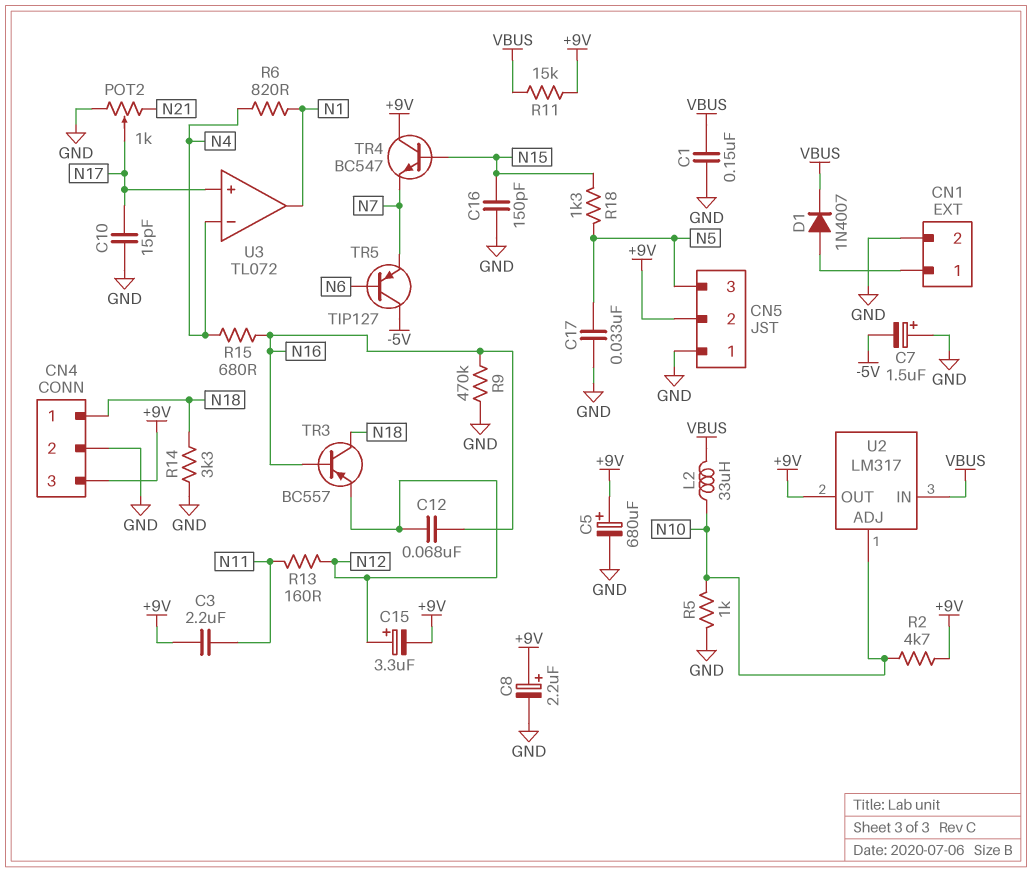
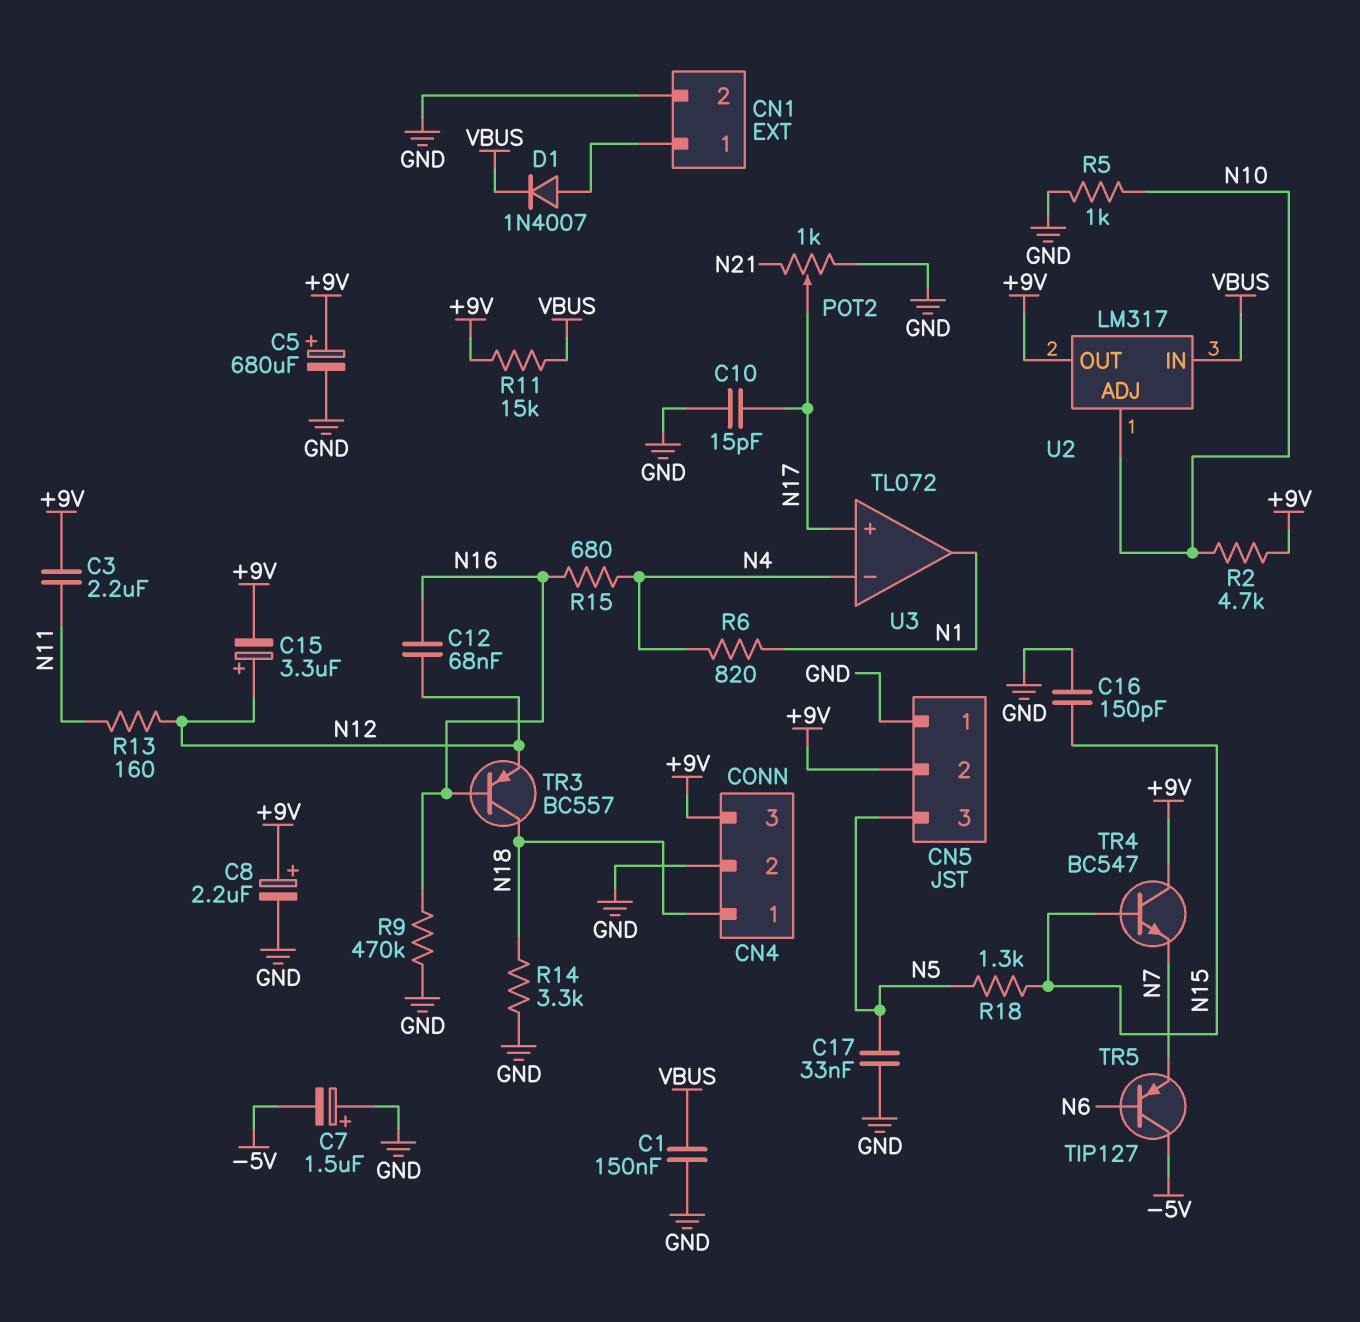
L2: 33uH (N10, VBUS) -> none

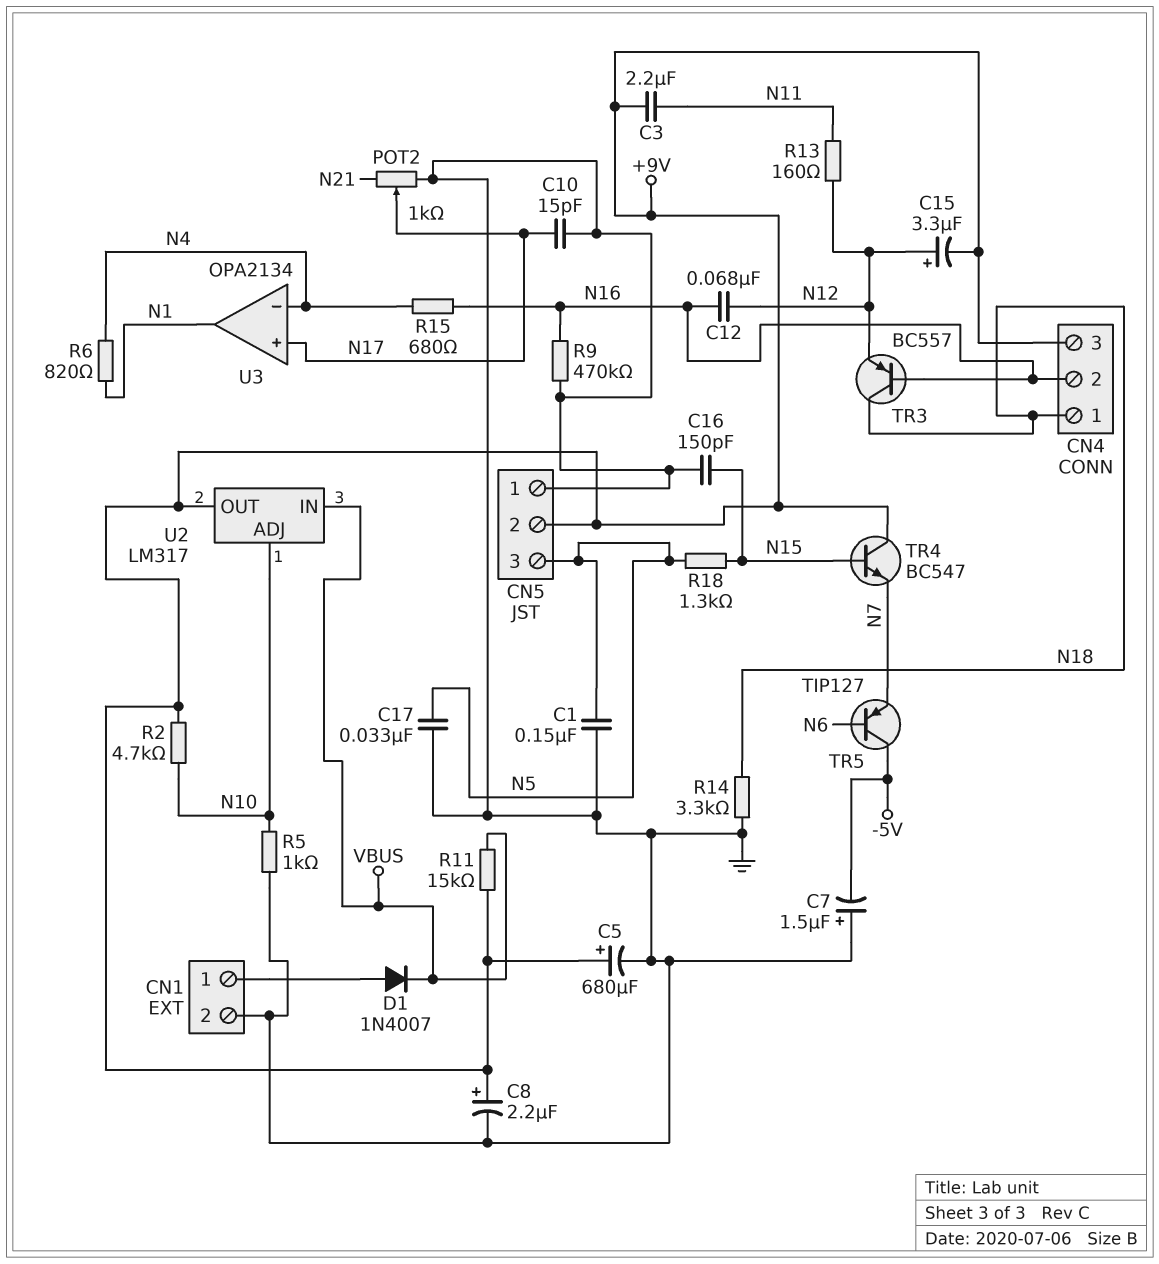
C1: 150nF (GND, VBUS) -> 150nF (GND, N5)
CN4 pin 2: GND -> N16
U3: TL072 -> OPA2134

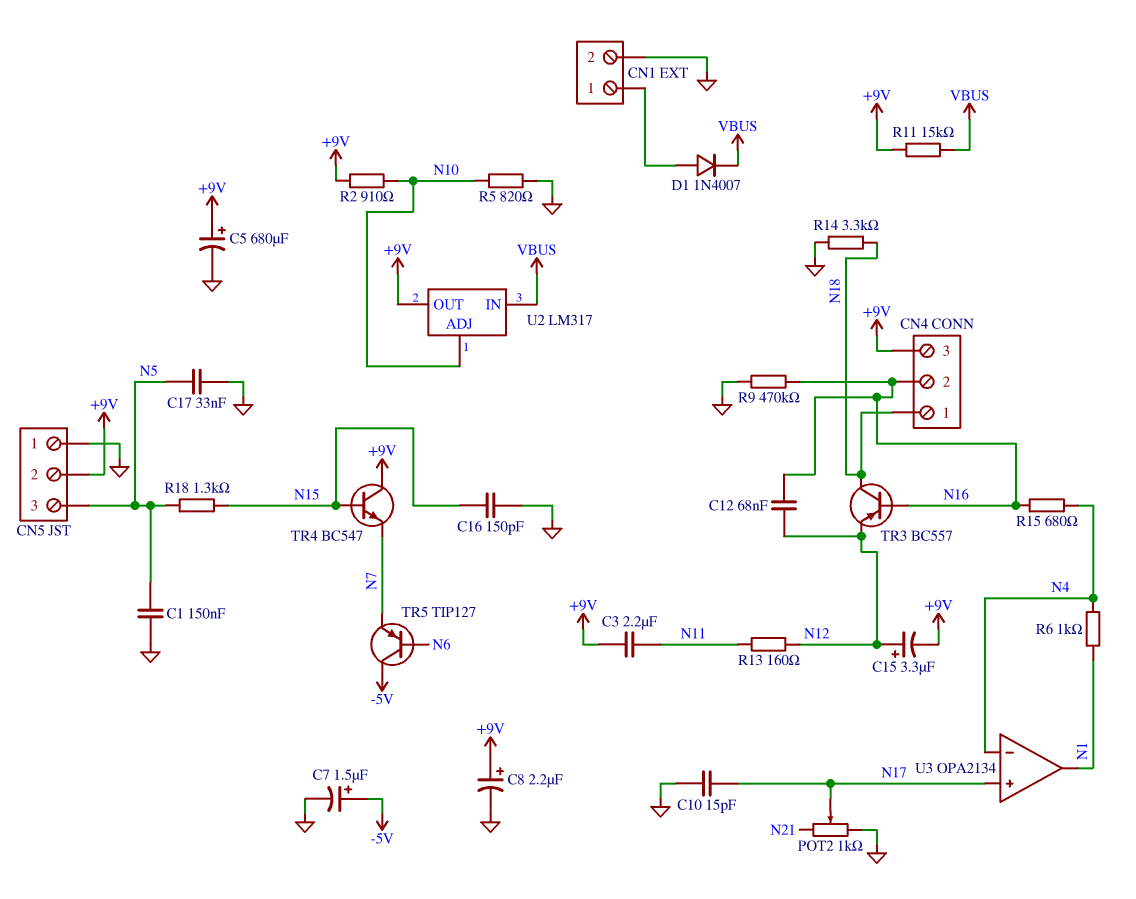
C7: 1.5uF (plus GND, minus -5V) -> 1.5uF (plus -5V, minus GND)
R2: 4.7k (+9V, N10) -> 910 (+9V, N10)
R5: 1k (GND, N10) -> 820 (GND, N10)
R6: 820 (N1, N4) -> 1k (N1, N4)

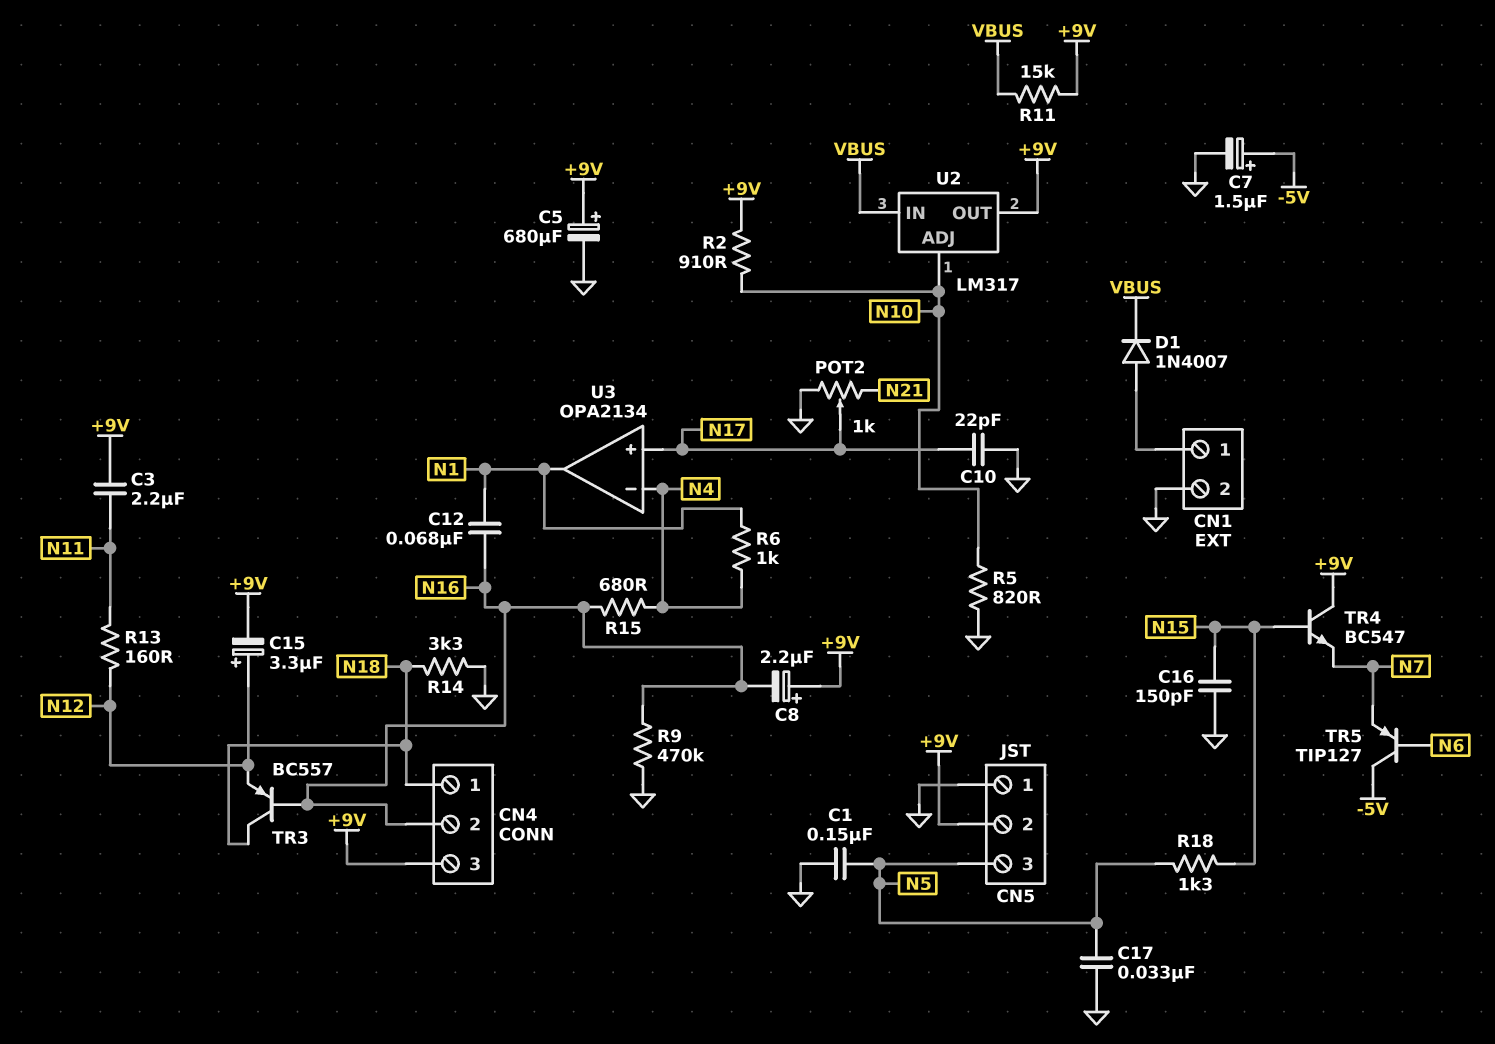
C8: 2.2uF (plus +9V, minus GND) -> 2.2uF (plus +9V, minus N16)
C10: 15pF (GND, N17) -> 22pF (GND, N17)
C12: 68nF (N12, N16) -> 68nF (N1, N16)

